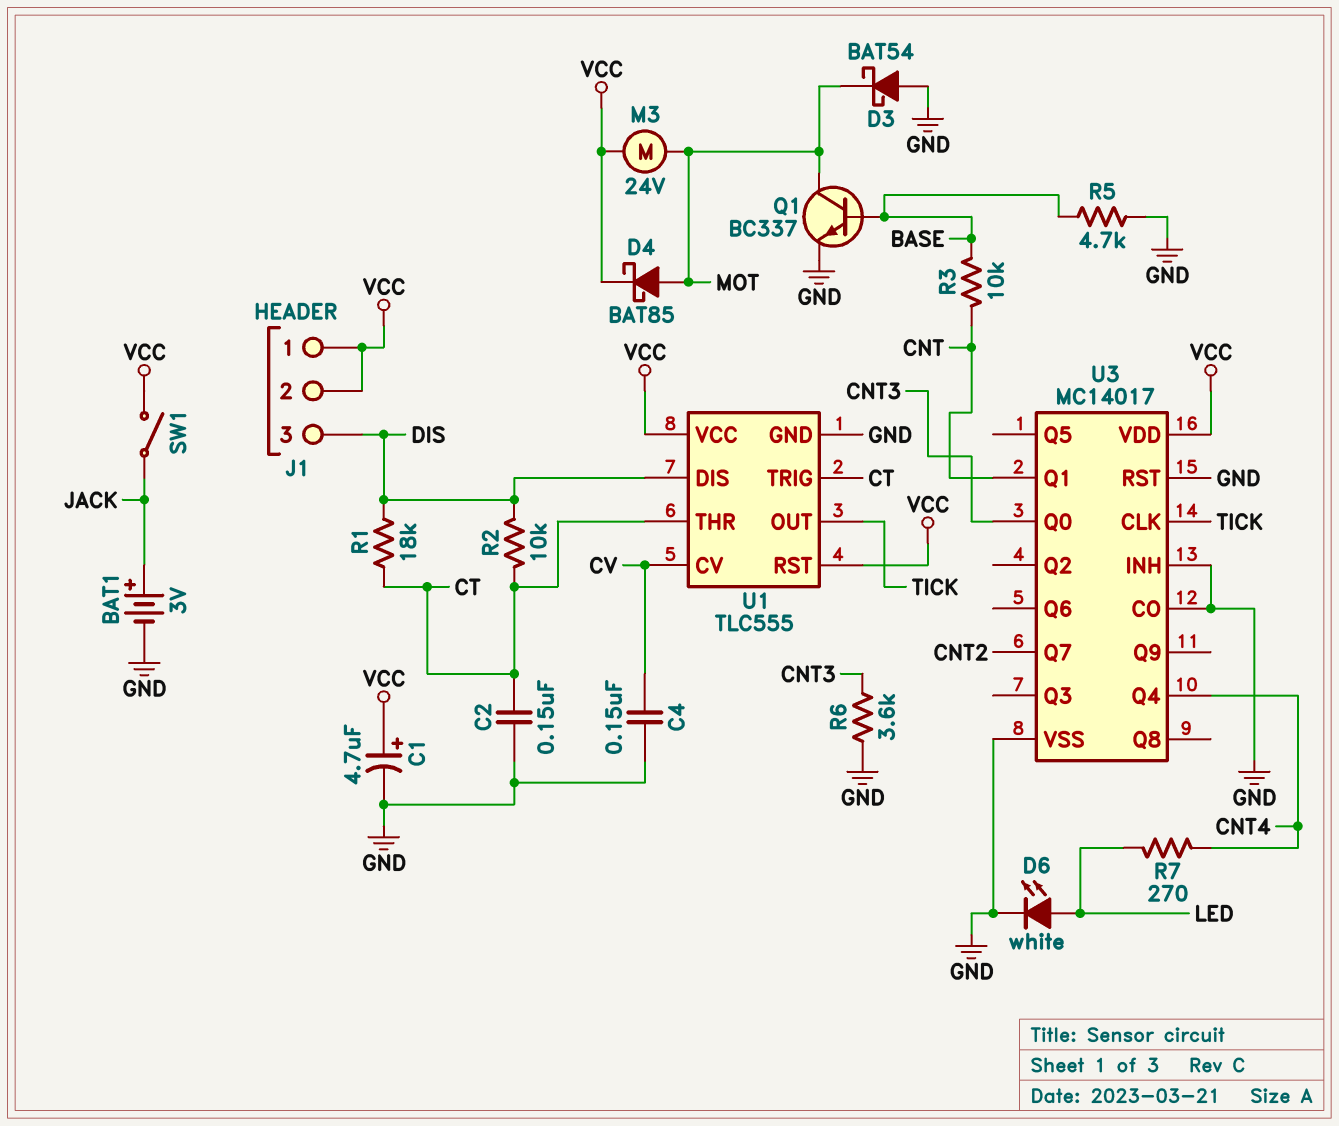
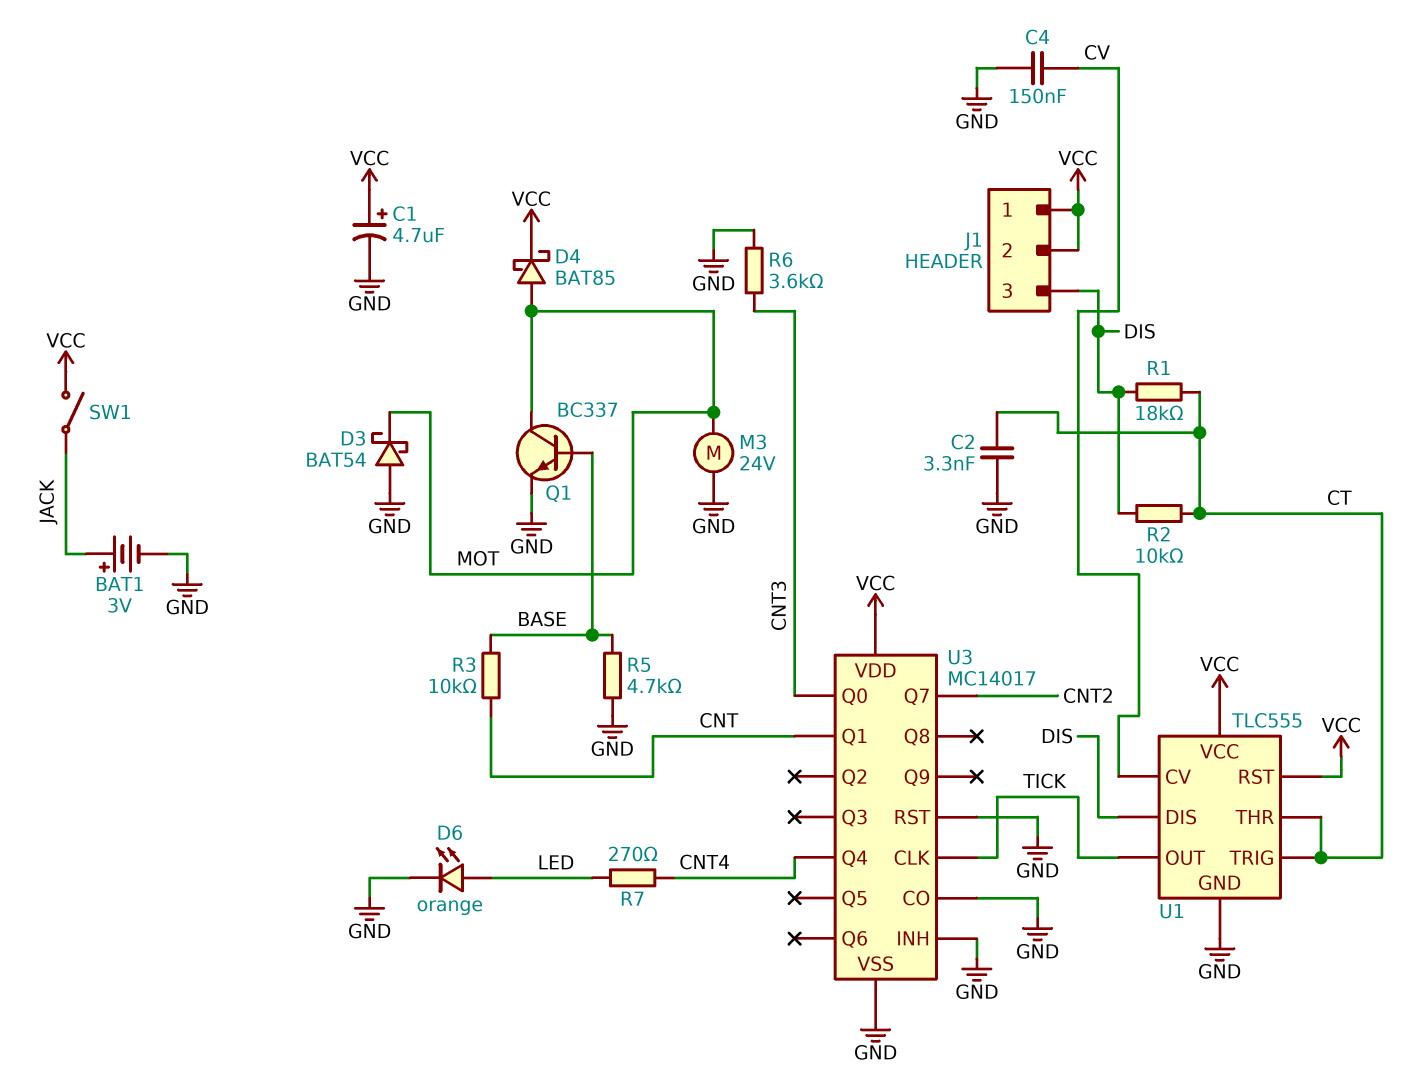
C2: 150nF (CT, GND) -> 3.3nF (CT, GND)
D6: LED white (A LED, K GND) -> LED orange (A LED, K GND)
M3: motor 24V (MOT, VCC) -> motor 24V (GND, MOT)

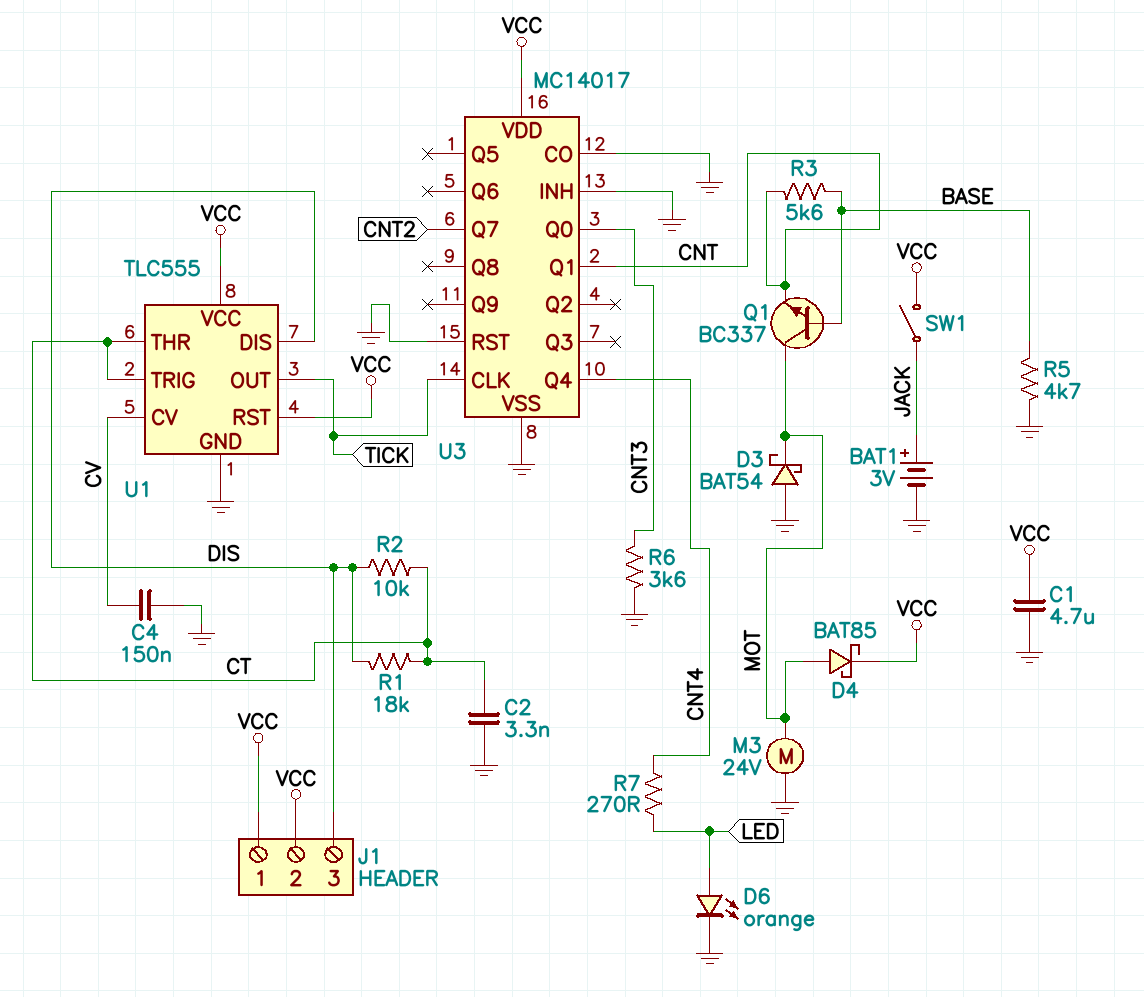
C1: 4.7uF (plus VCC, minus GND) -> 4.7uF (GND, VCC)
Q1: NPN BC337 (B BASE, C MOT, E GND) -> NPN BC337 (B BASE, C MOT, E CNT)
R3: 10k (BASE, CNT) -> 5.6k (BASE, CNT)

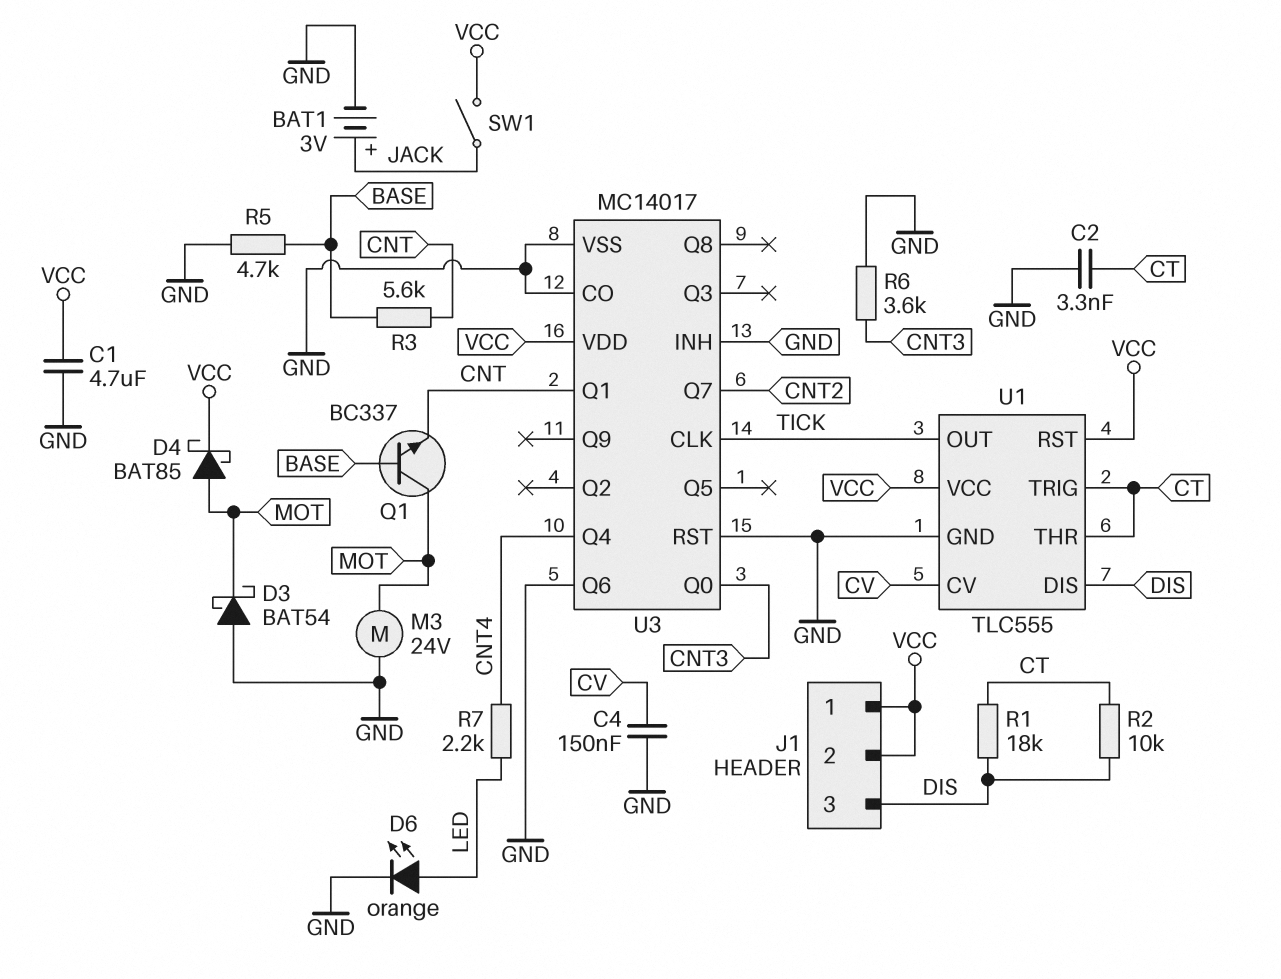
R7: 270 (CNT4, LED) -> 2.2k (CNT4, LED)
U3 pin Q6: none -> GND

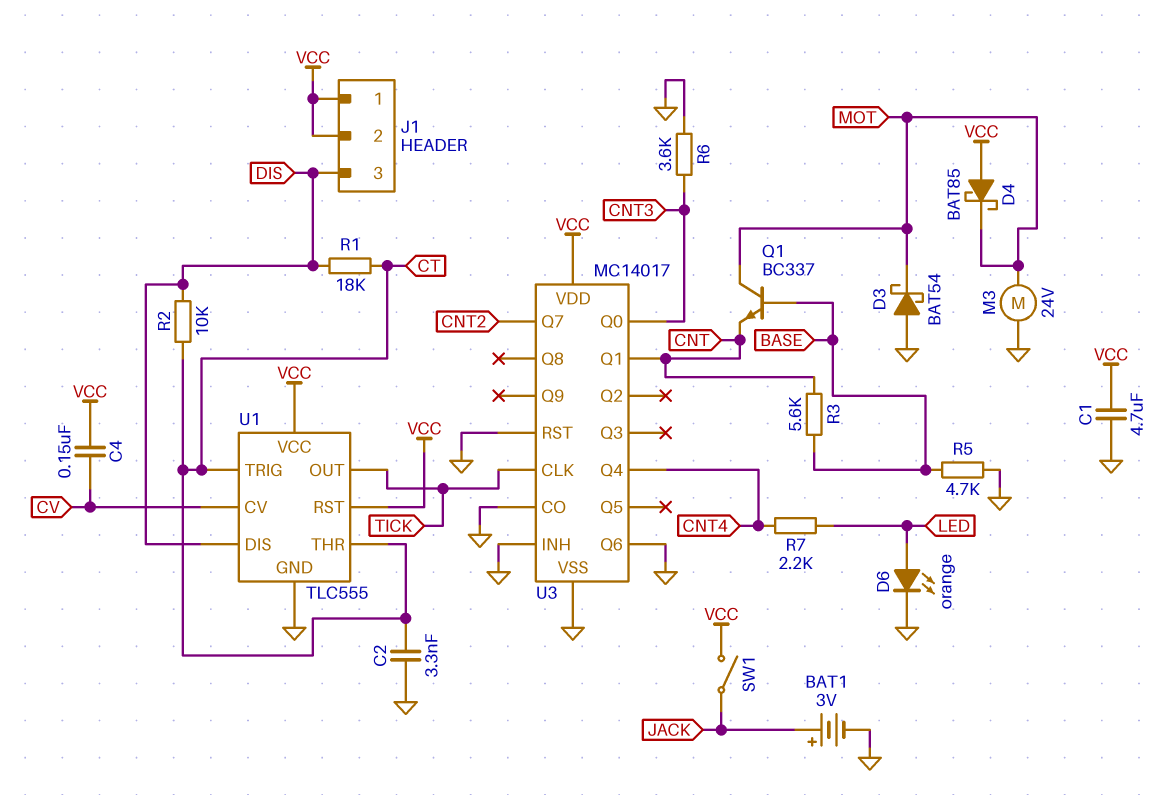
C4: 150nF (CV, GND) -> 150nF (CV, VCC)
D4: schottky BAT85 (A MOT, K VCC) -> schottky BAT85 (A VCC, K MOT)

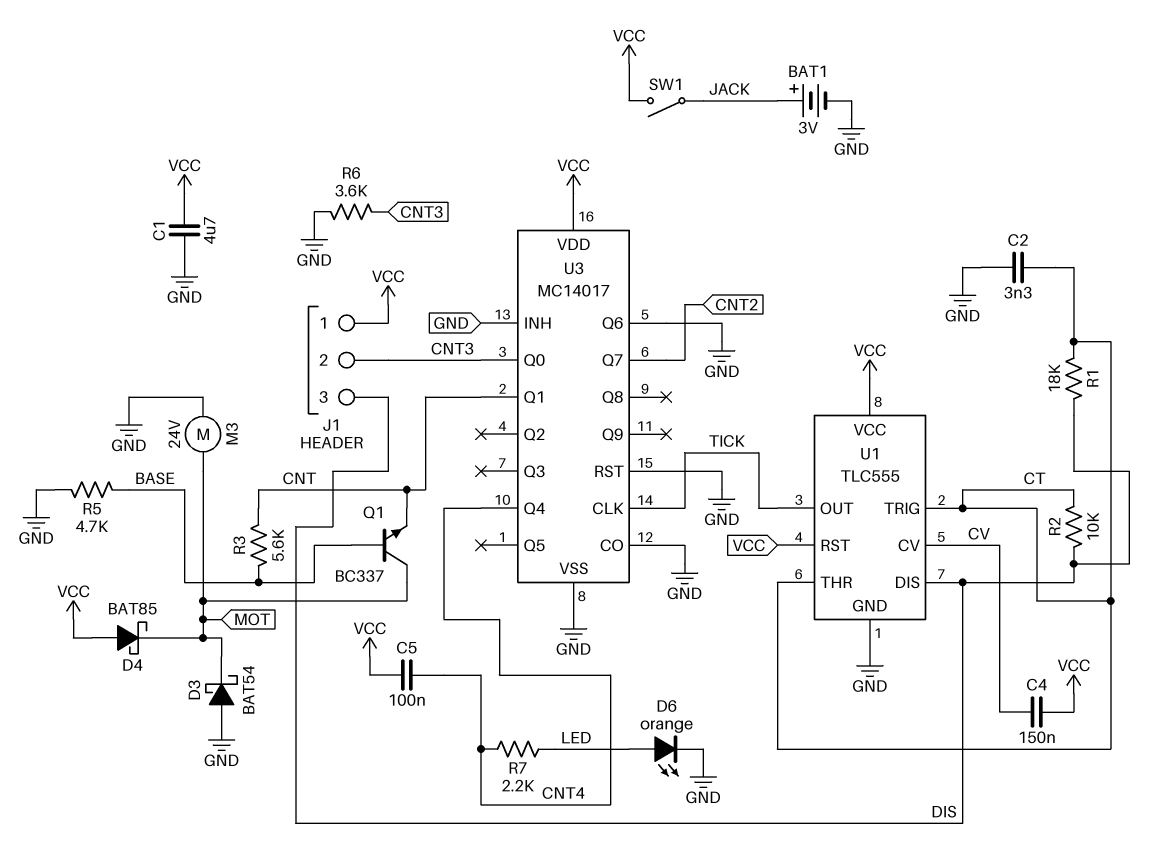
C5: none -> 100nF (CNT4, VCC)
J1 pin 2: VCC -> CNT3

